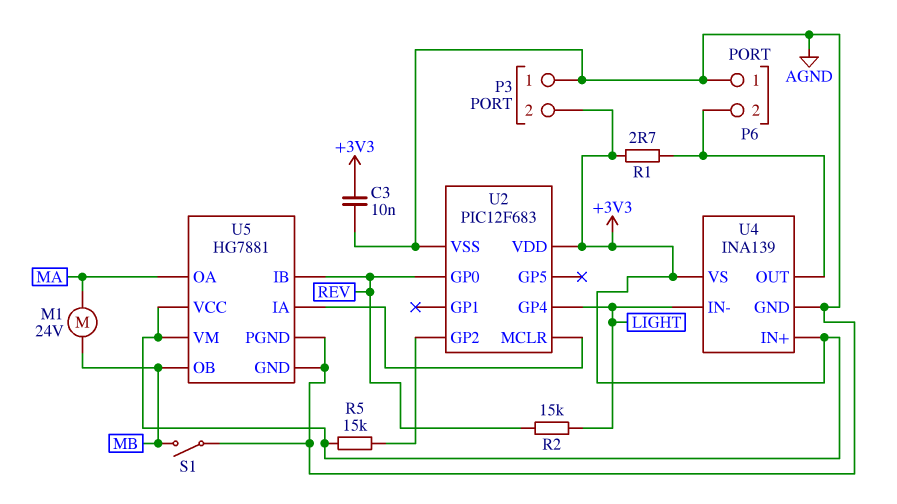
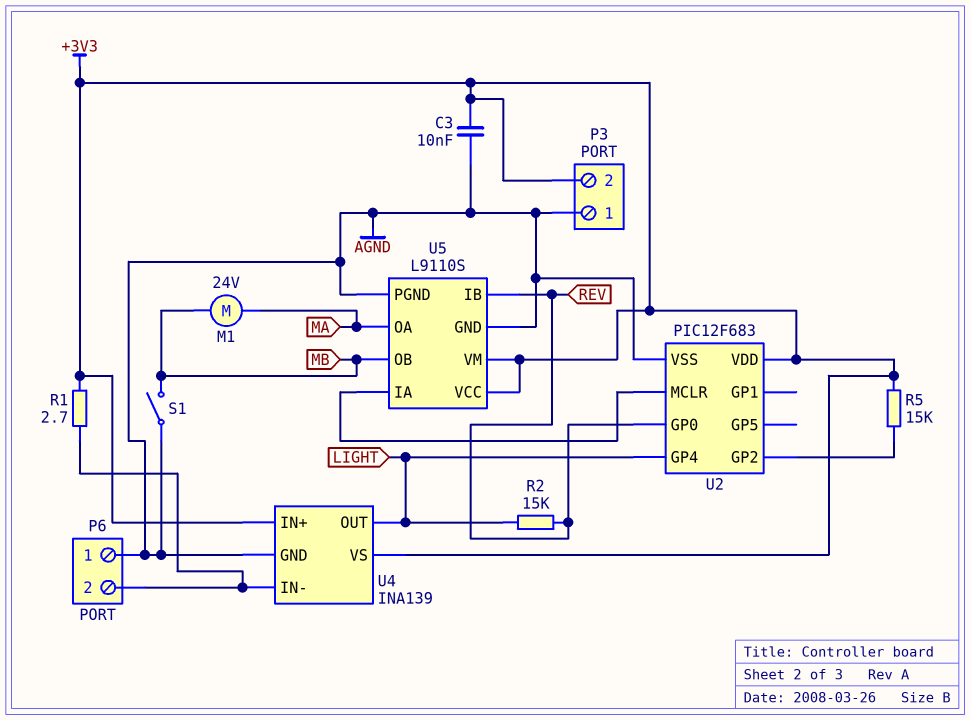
U4 pin IN-: LIGHT -> P6/2
U4 pin OUT: P6/2 -> LIGHT
U5: HG7881 -> L9110S

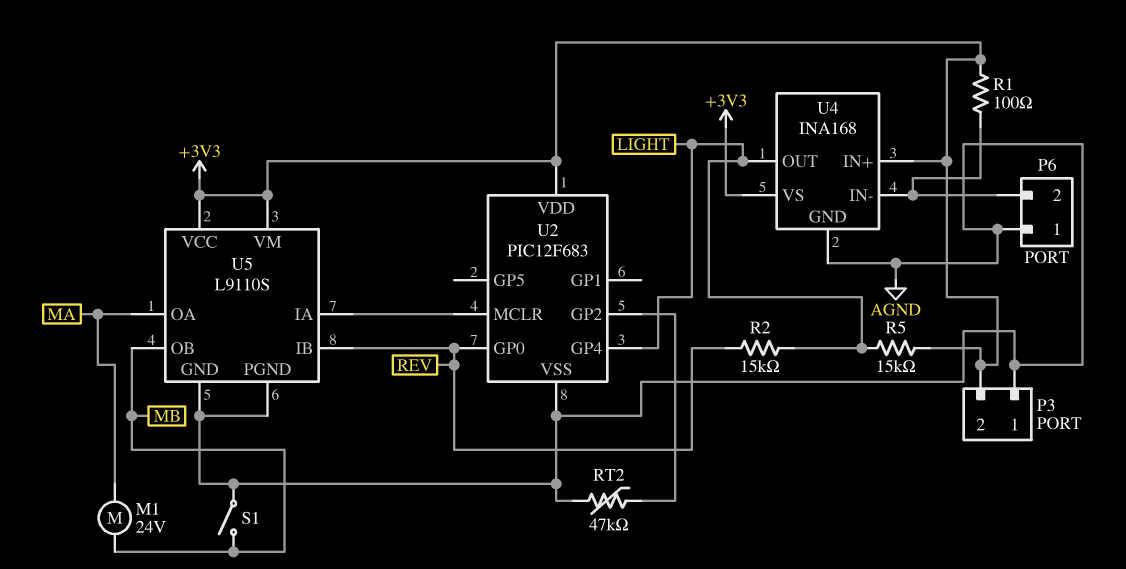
C3: 10nF (+3V3, AGND) -> none
R1: 2.7 (+3V3, P6/2) -> 100 (+3V3, P6/2)
R5: 15k (+3V3, U2/GP2) -> 15k (+3V3, LIGHT)
RT2: none -> 47k (AGND, U2/GP2)
U4: INA139 -> INA168

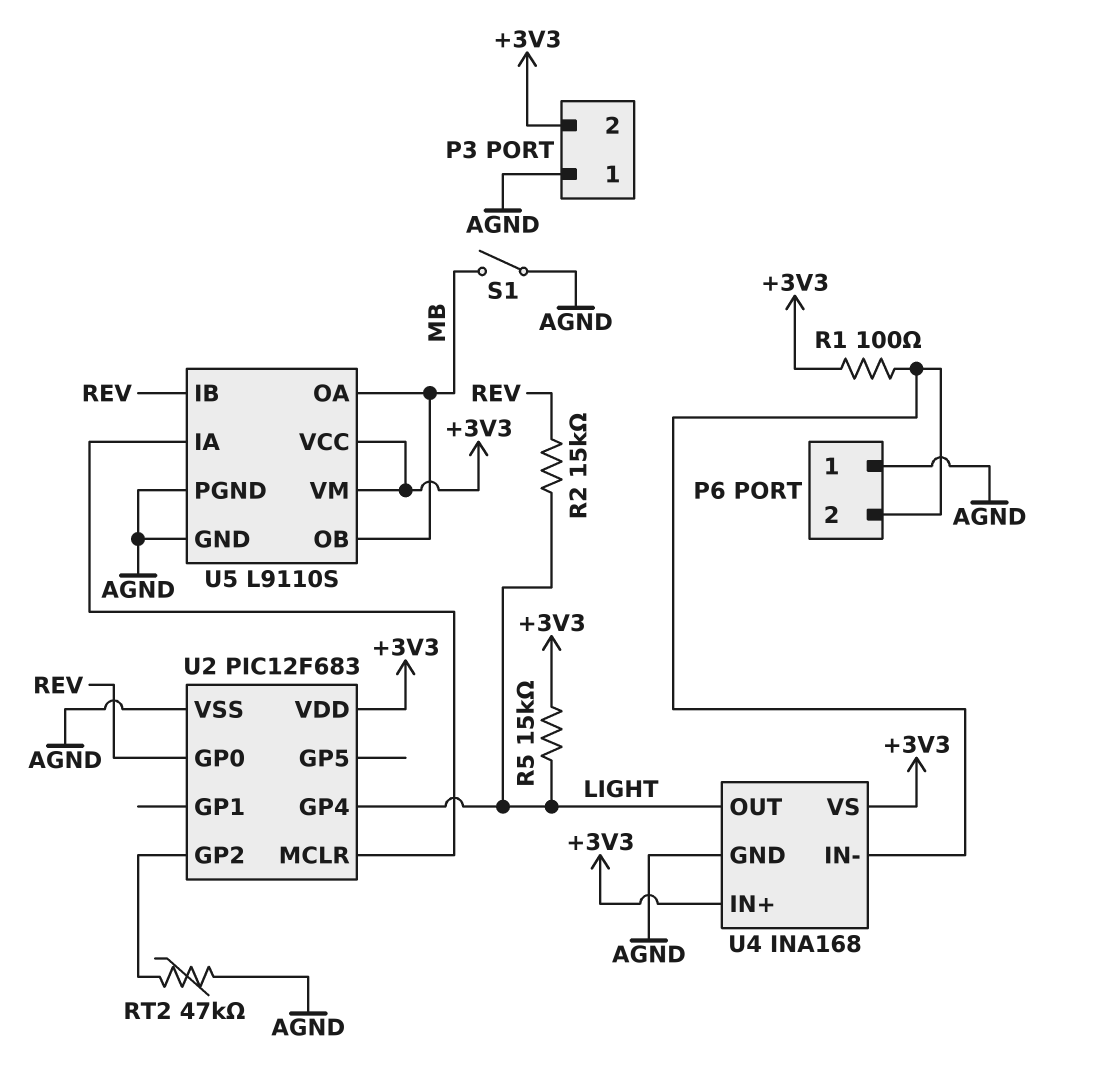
M1: motor 24V (MA, MB) -> none
U5 pin OA: MA -> MB

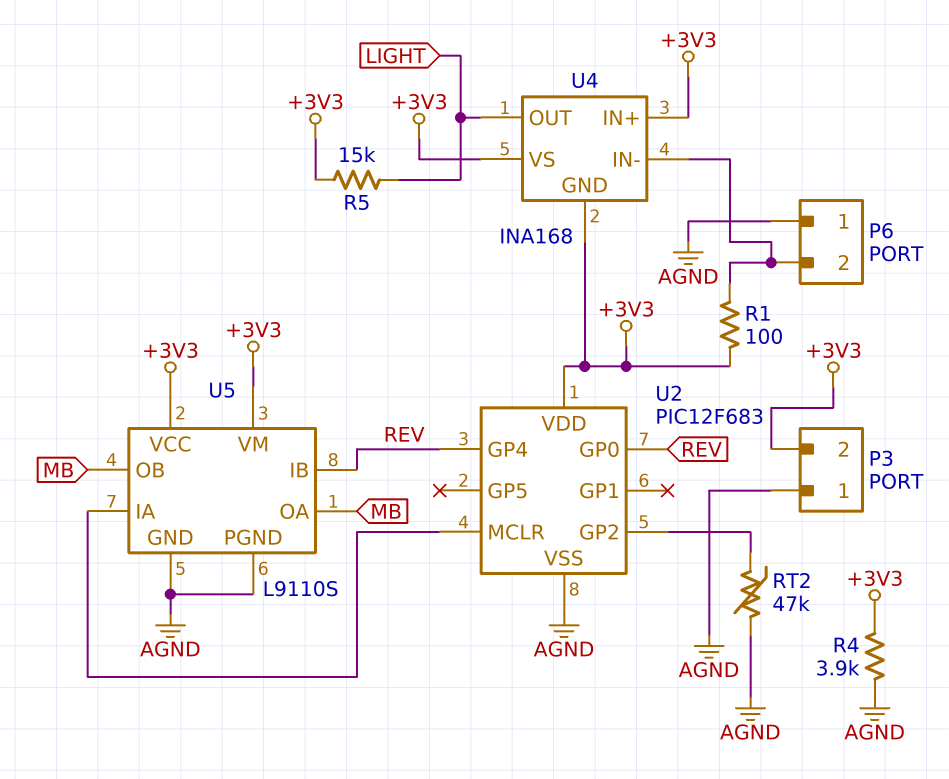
R2: 15k (LIGHT, REV) -> none
R4: none -> 3.9k (+3V3, AGND)
S1: switch (AGND, MB) -> none
U2 pin GP4: LIGHT -> REV
U4 pin GND: AGND -> +3V3

